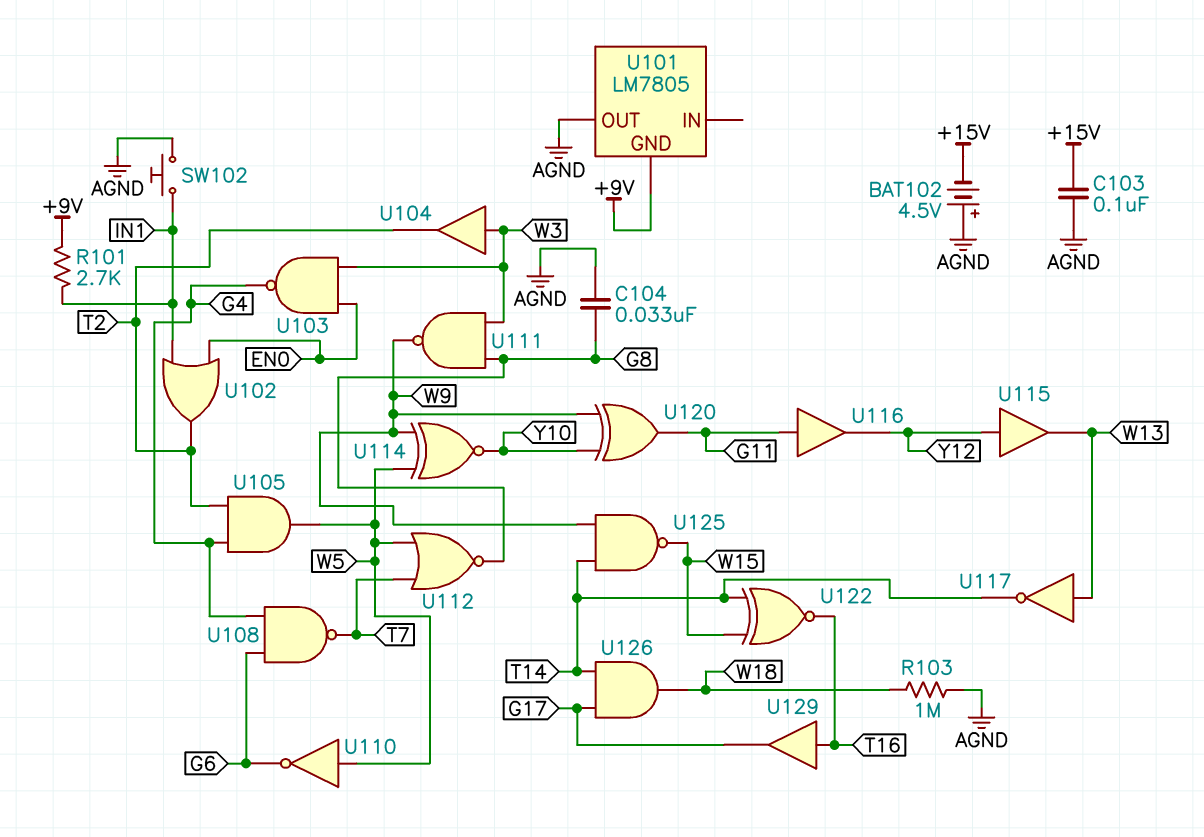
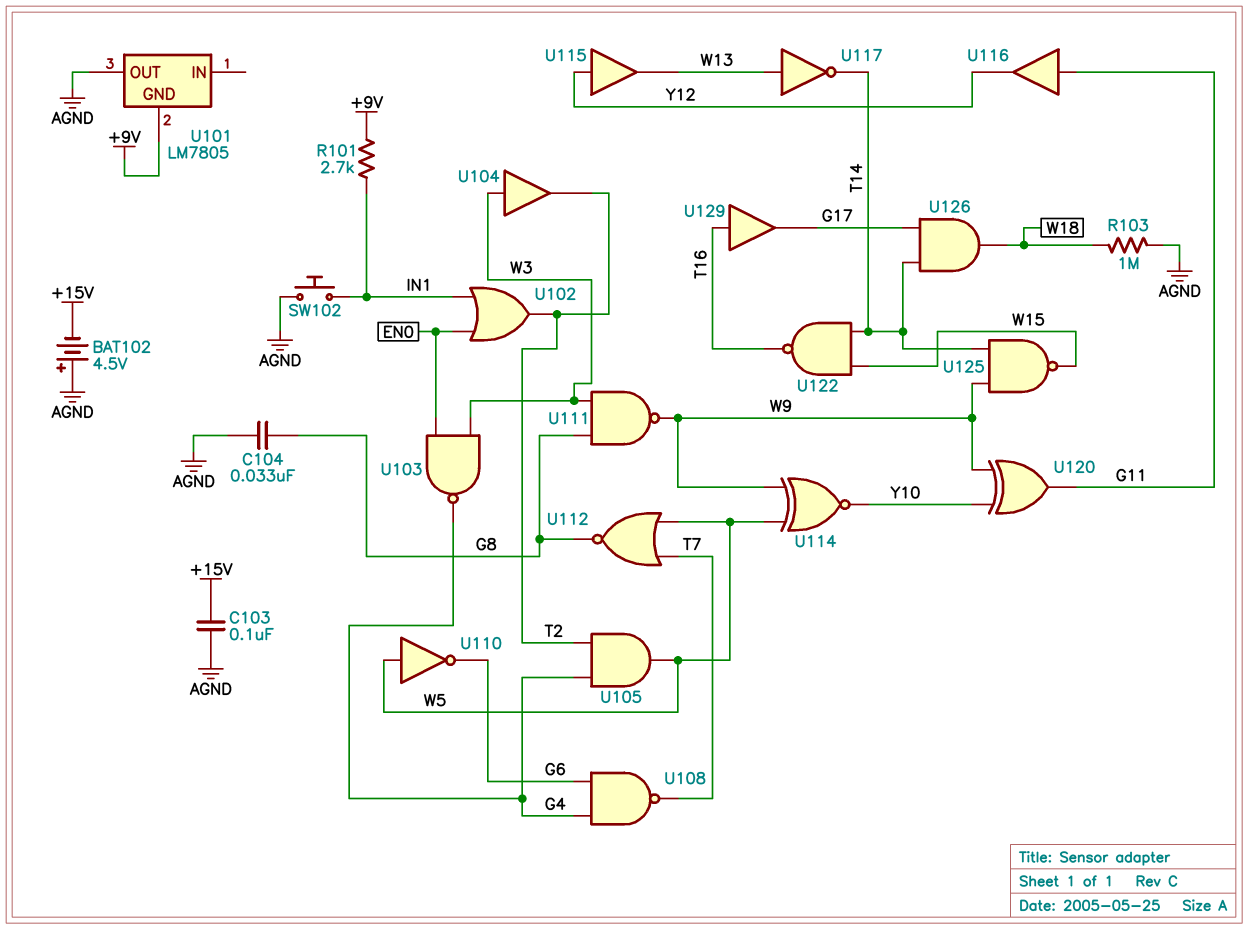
U122: XNOR (in T14, in W15, out T16) -> NAND (in T14, in W15, out T16)

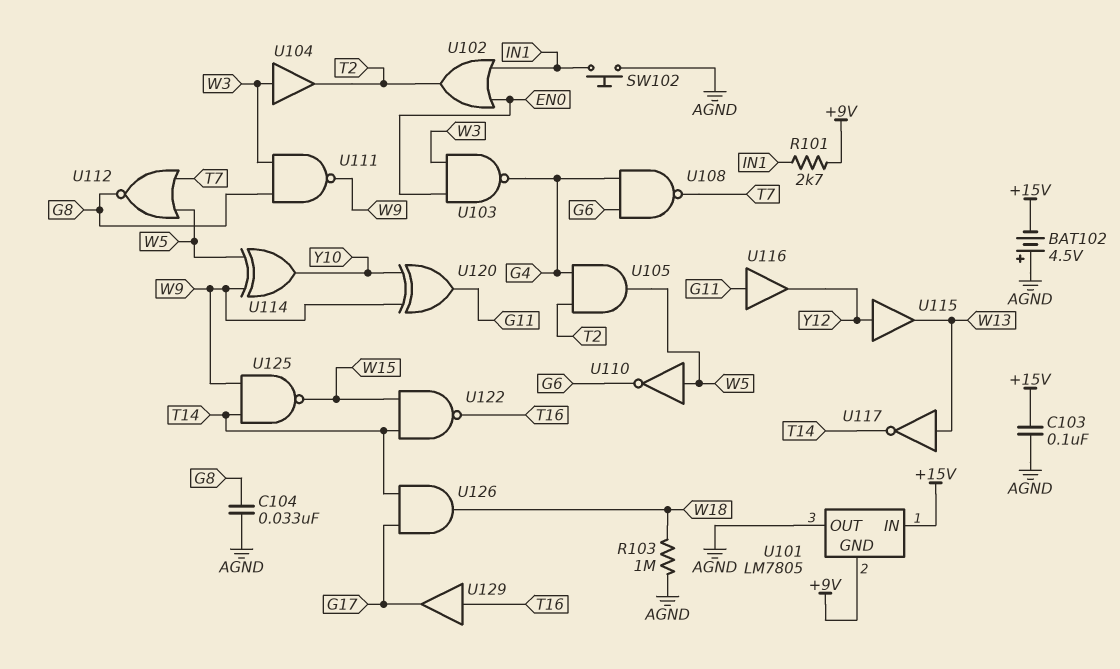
U101 pin IN: none -> +15V
U114: XNOR (in W5, in W9, out Y10) -> XOR (in W5, in W9, out Y10)

